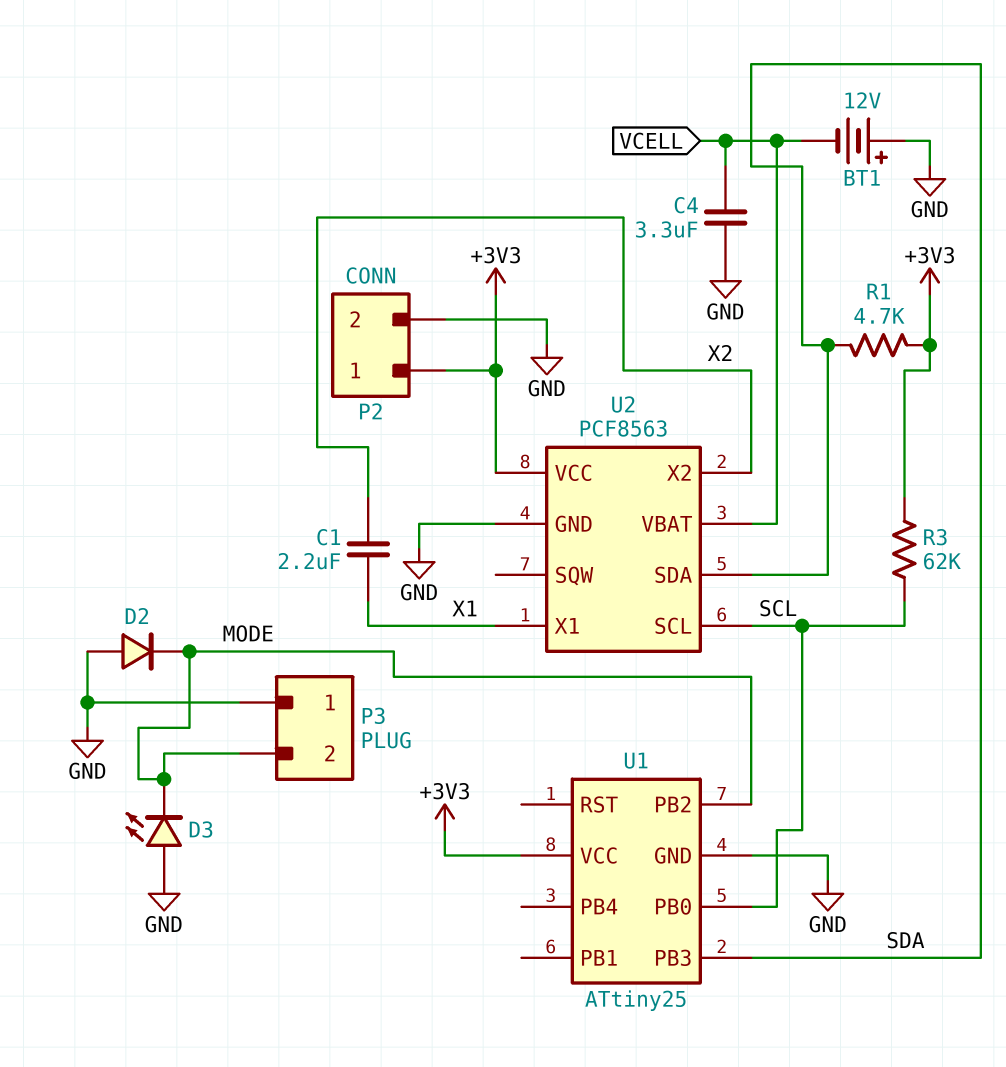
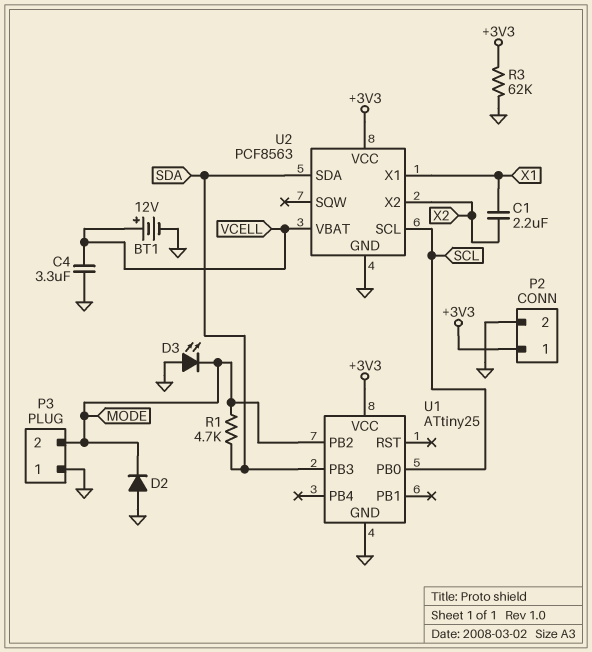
BT1: 12V (plus GND, minus VCELL) -> 12V (plus VCELL, minus GND)
R1: 4.7k (+3V3, SDA) -> 4.7k (MODE, SDA)
R3: 62k (+3V3, SCL) -> 62k (+3V3, GND)

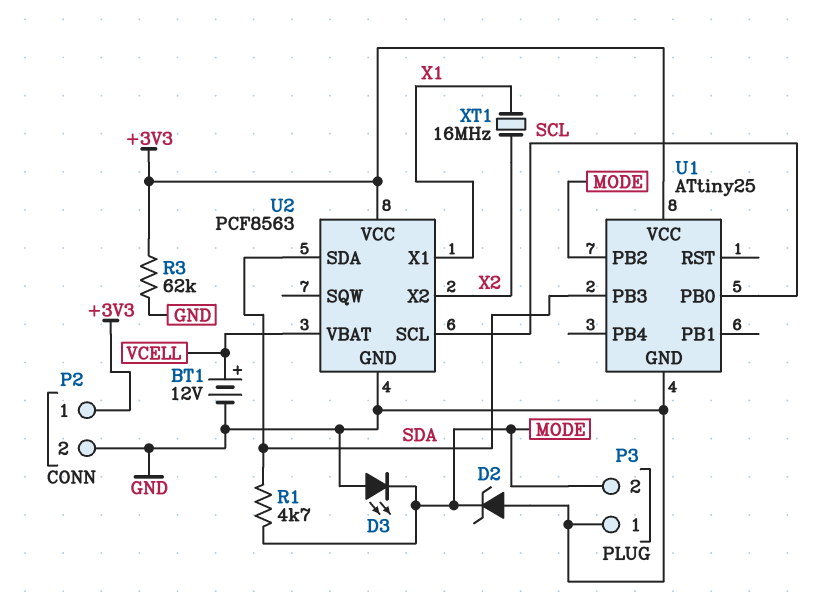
C1: 2.2uF (X1, X2) -> none
C4: 3.3uF (GND, VCELL) -> none
D2: diode (A GND, K MODE) -> zener (A GND, K MODE)
XT1: none -> 16MHz (X1, X2)

